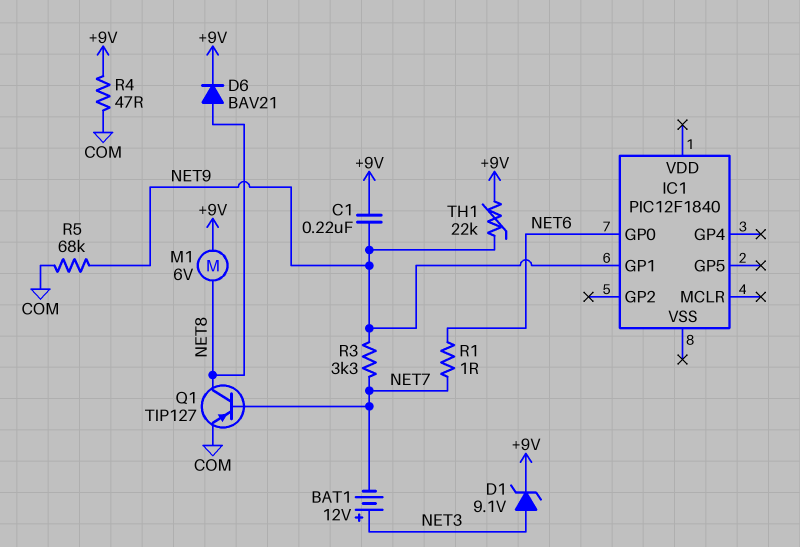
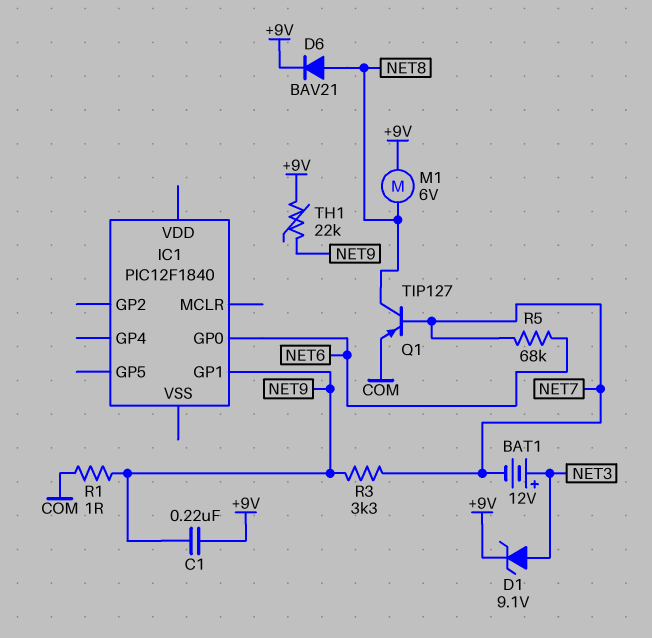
R1: 1 (NET6, NET7) -> 1 (COM, NET9)
R4: 47 (+9V, COM) -> none
R5: 68k (COM, NET9) -> 68k (NET6, NET7)

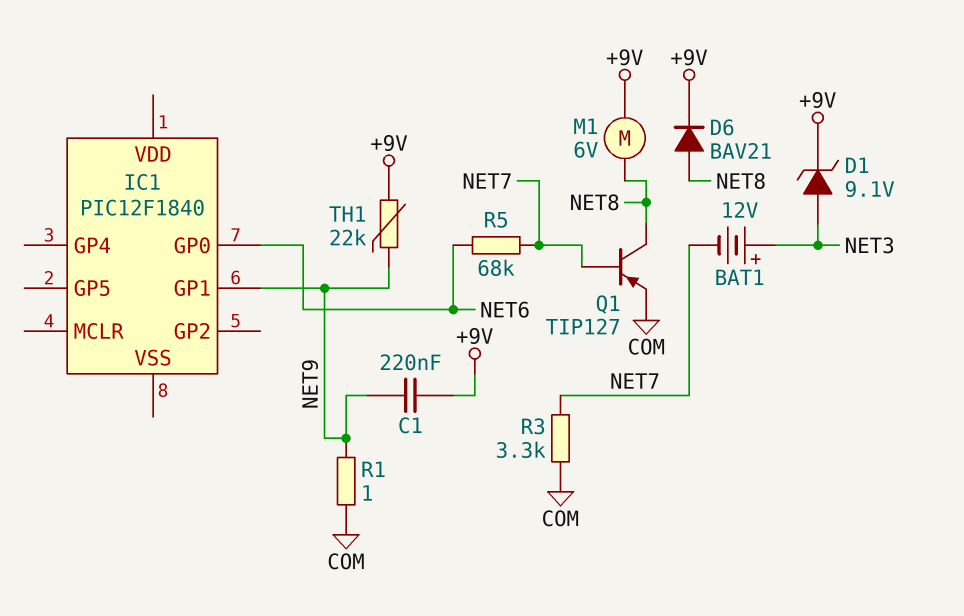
R3: 3.3k (NET7, NET9) -> 3.3k (COM, NET7)

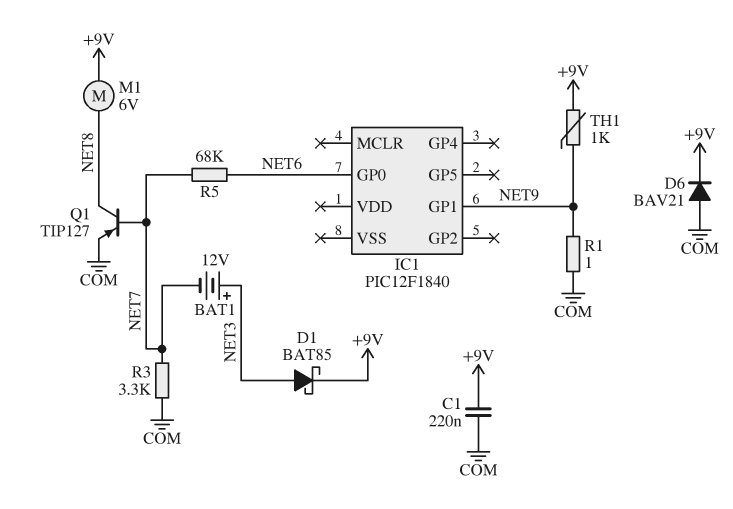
C1: 220nF (+9V, NET9) -> 220nF (+9V, COM)
D1: zener 9.1V (A NET3, K +9V) -> schottky BAT85 (A NET3, K +9V)
D6: diode BAV21 (A NET8, K +9V) -> diode BAV21 (A COM, K +9V)
TH1: 22k (+9V, NET9) -> 1k (+9V, NET9)

